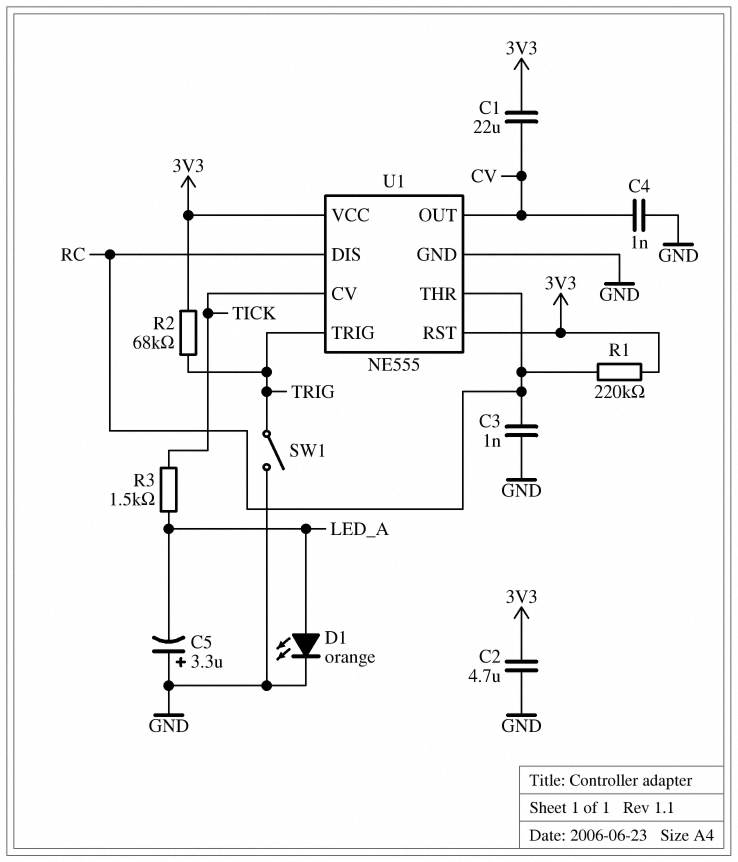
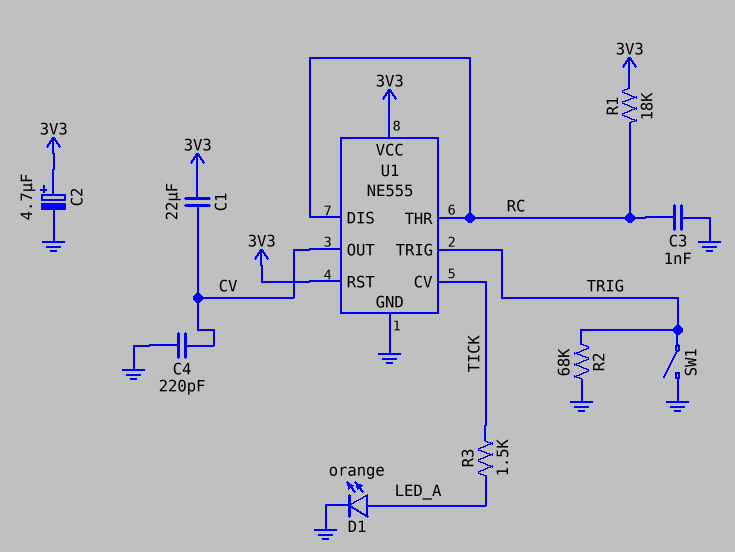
C2: 4.7uF (3V3, GND) -> 4.7uF (plus 3V3, minus GND)
C4: 1nF (CV, GND) -> 220pF (CV, GND)
C5: 3.3uF (plus GND, minus LED_A) -> none
R1: 220k (3V3, RC) -> 18k (3V3, RC)
R2: 68k (3V3, TRIG) -> 68k (GND, TRIG)

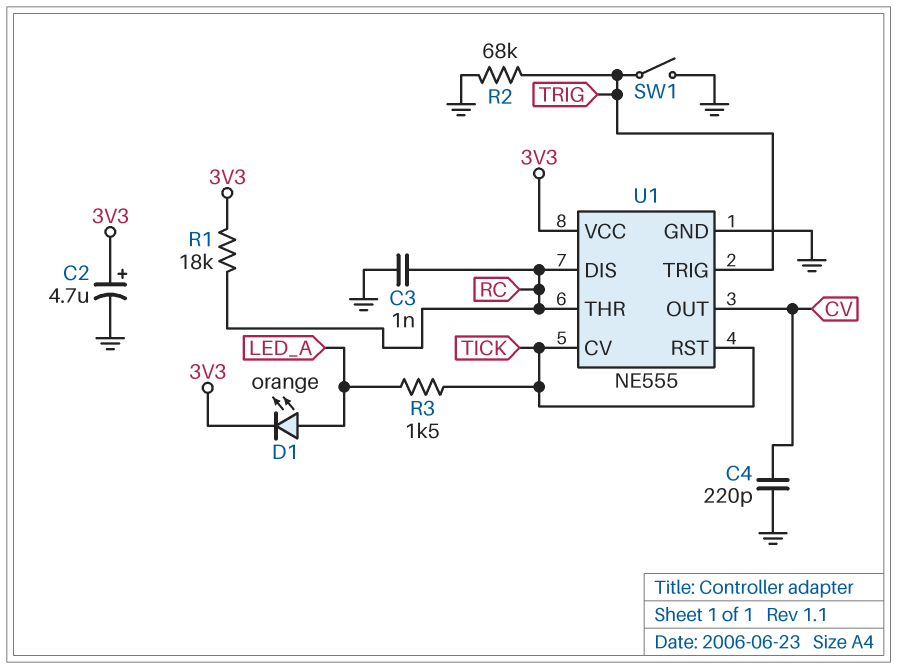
C1: 22uF (3V3, CV) -> none
D1: LED orange (A LED_A, K GND) -> LED orange (A LED_A, K 3V3)
U1 pin RST: 3V3 -> TICK

